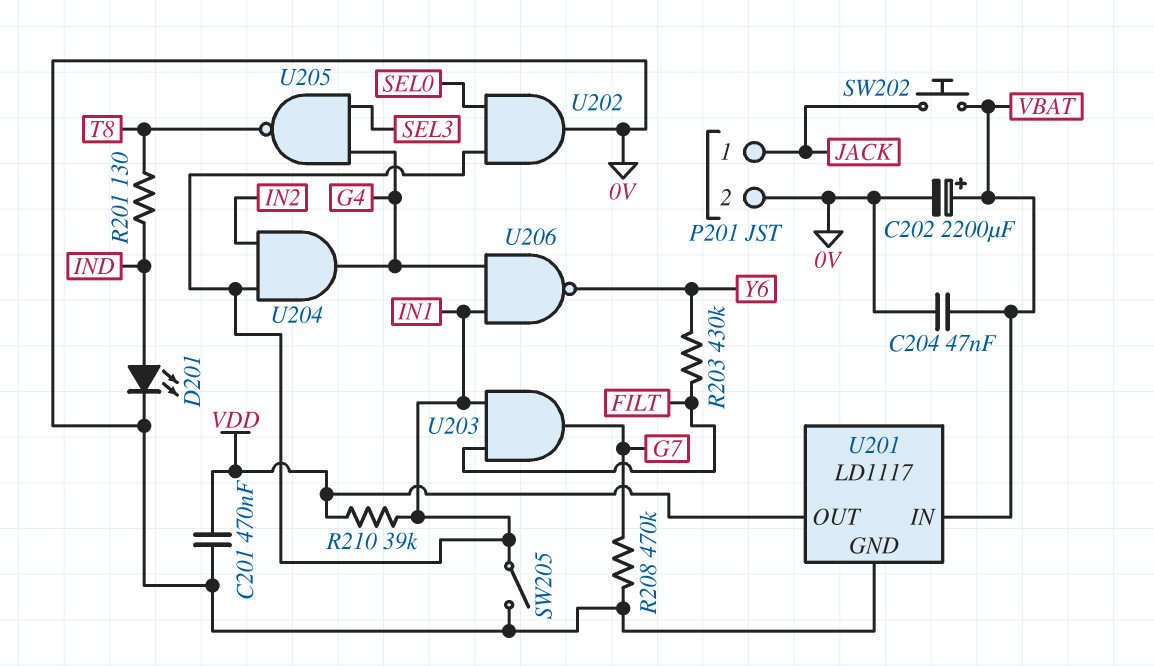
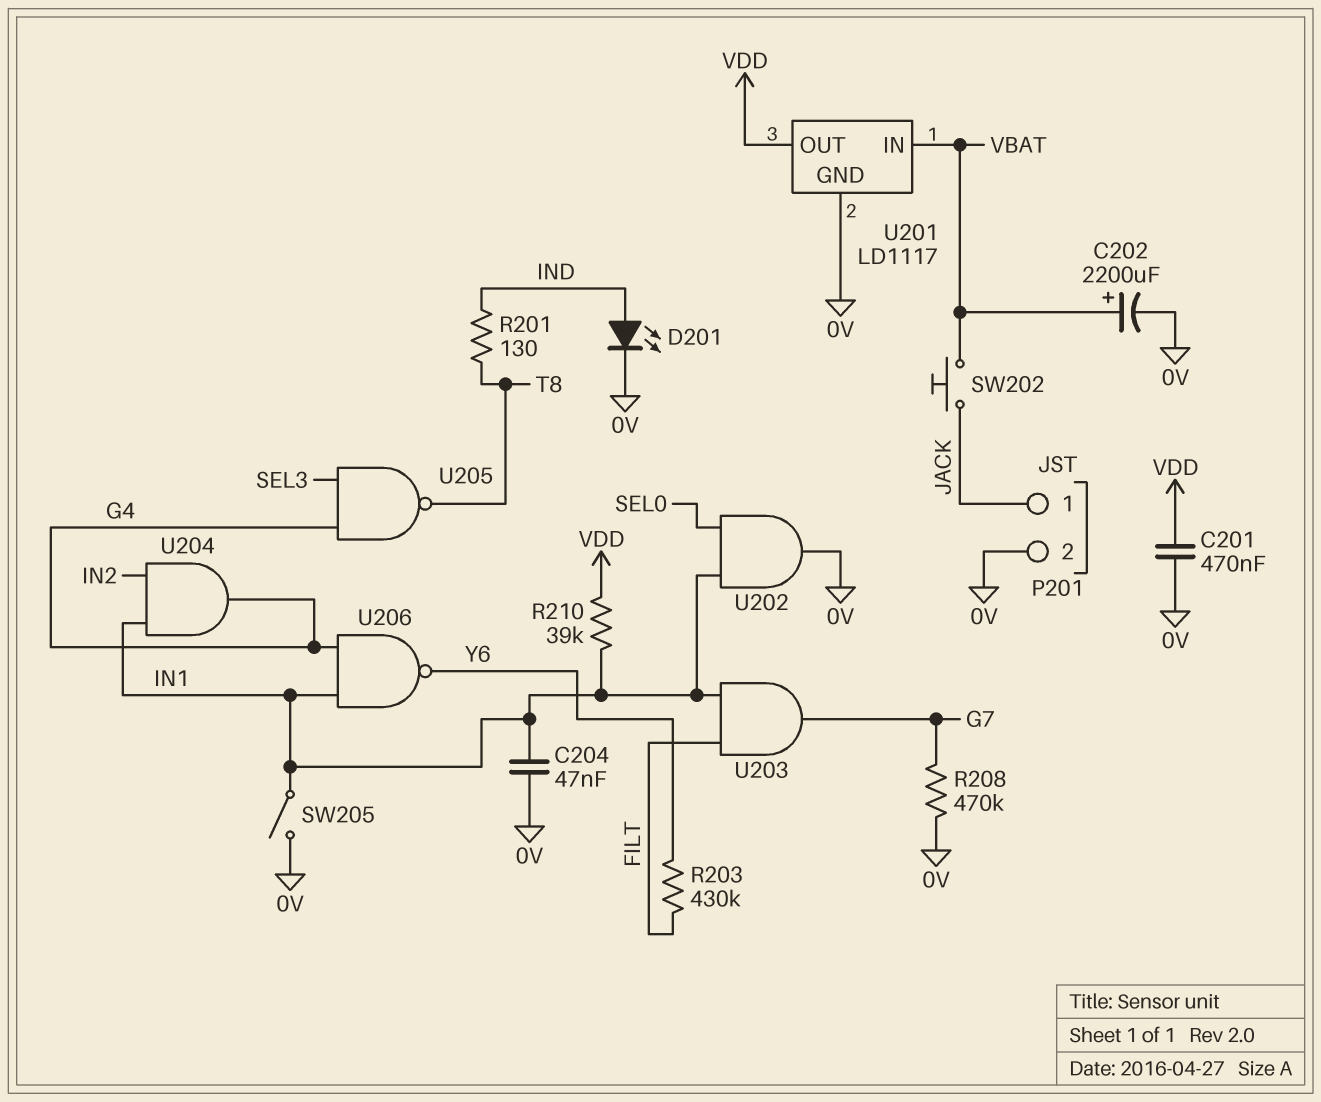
C204: 47nF (0V, VBAT) -> 47nF (0V, IN1)

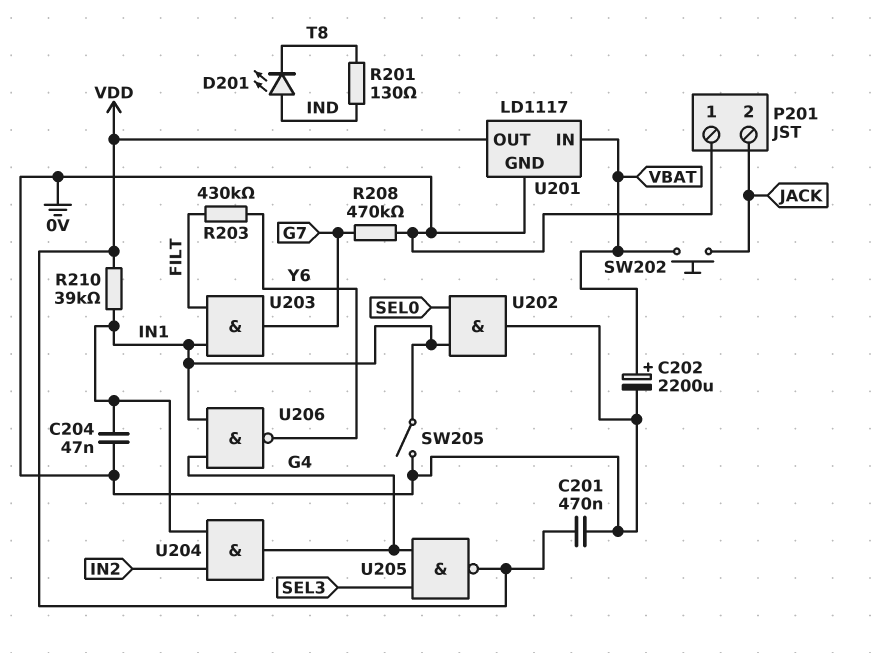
D201: LED (A IND, K 0V) -> LED (A IND, K T8)
P201 pin 1: JACK -> 0V
P201 pin 2: 0V -> JACK
U205: NAND (in G4, in SEL3, out T8) -> NAND (in G4, in SEL3, out VDD)

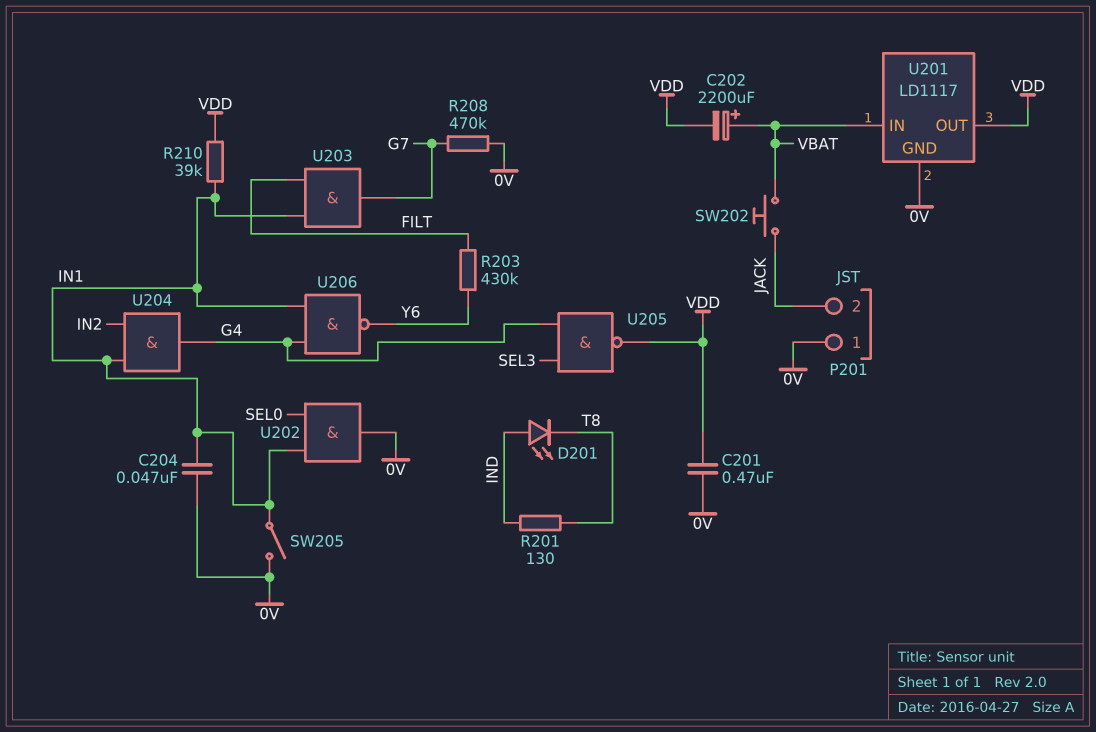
C202: 2200uF (plus VBAT, minus 0V) -> 2200uF (plus VBAT, minus VDD)

